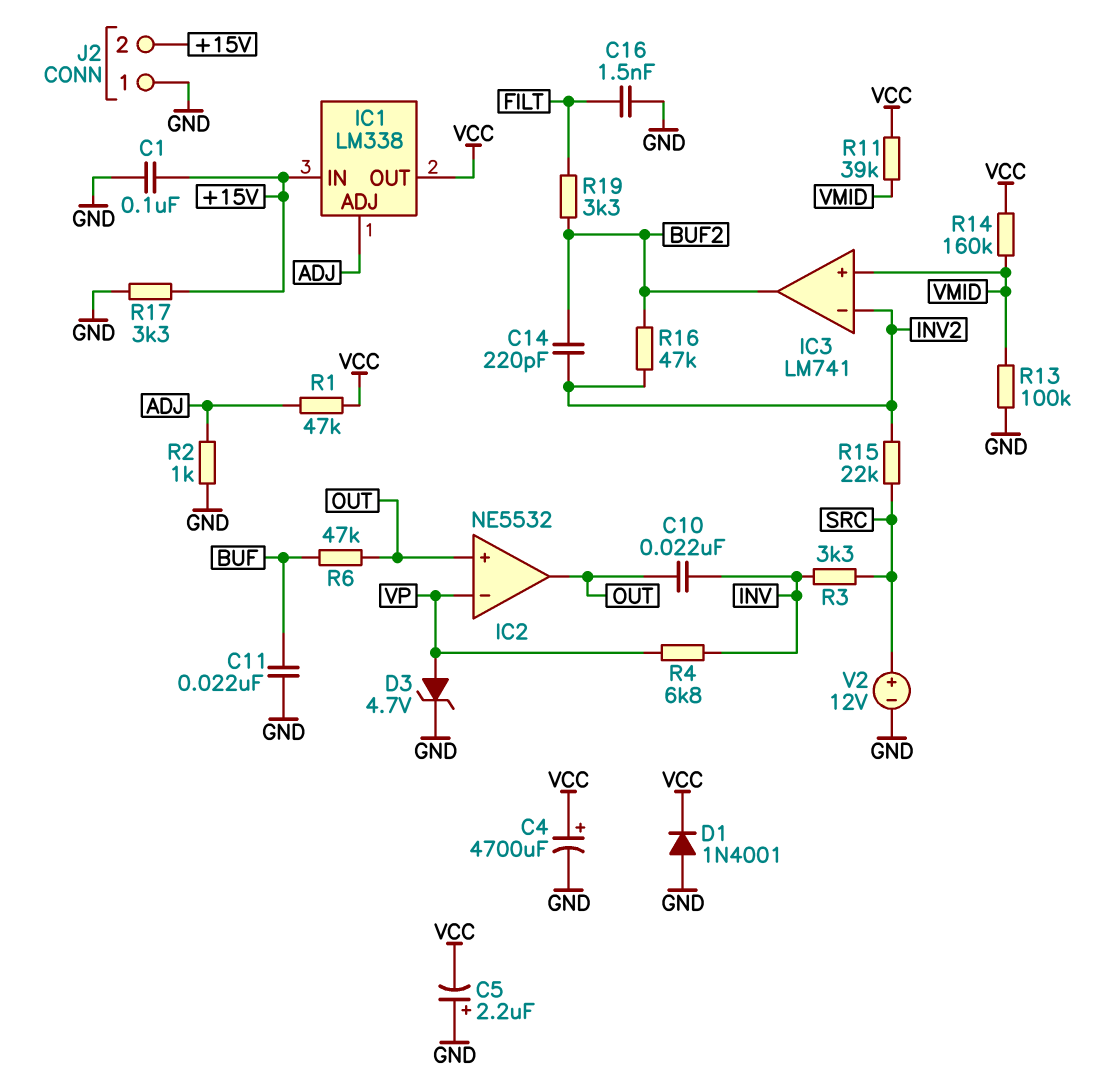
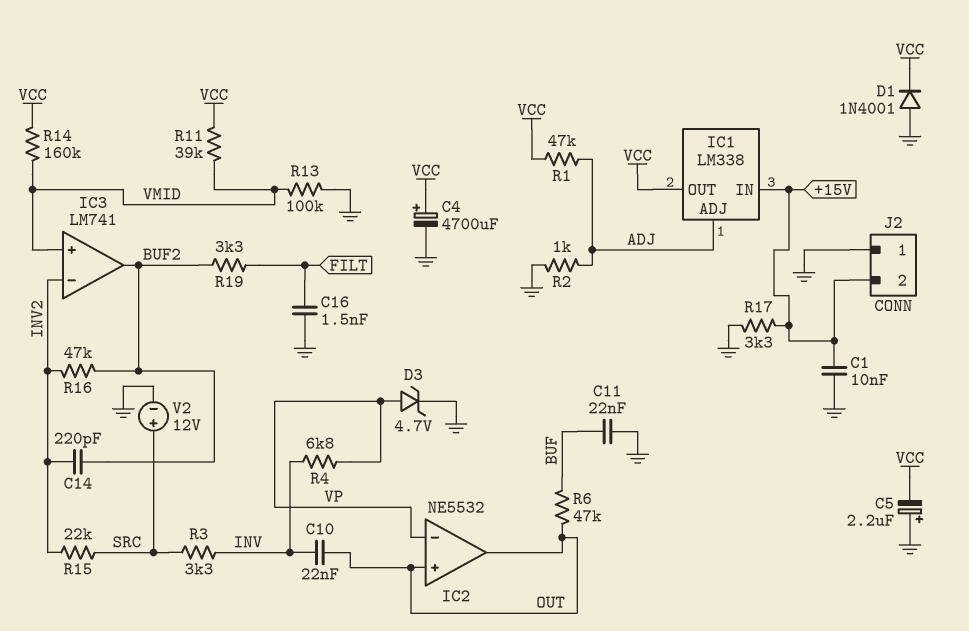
C1: 100nF (+15V, GND) -> 10nF (+15V, GND)

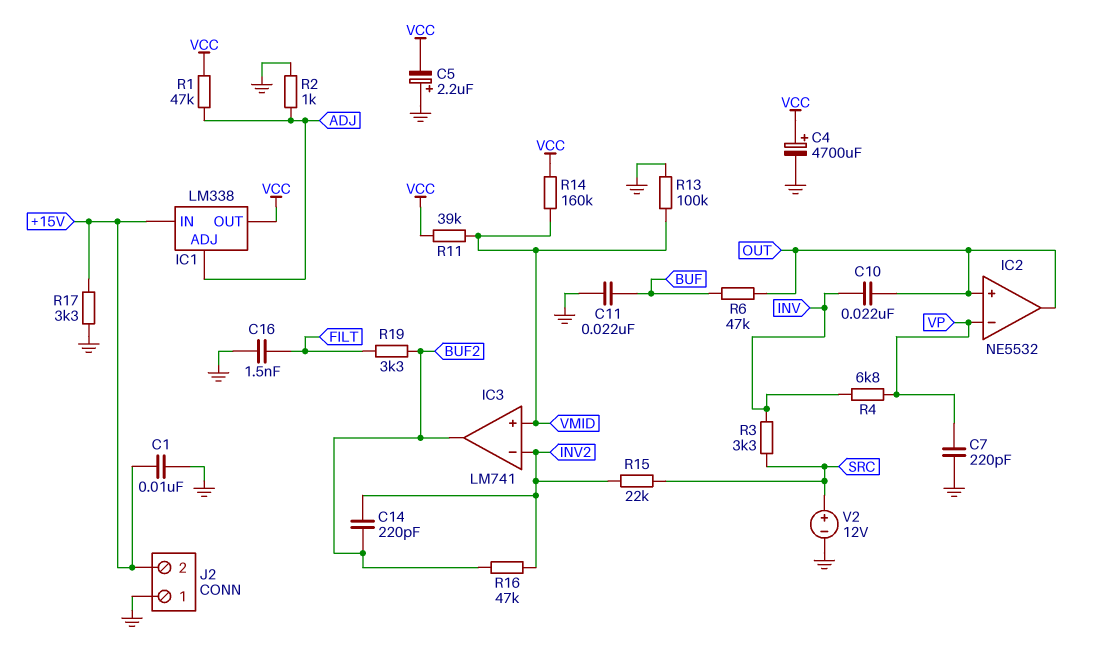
C7: none -> 220pF (GND, VP)
D1: diode 1N4001 (A GND, K VCC) -> none
D3: zener 4.7V (A VP, K GND) -> none

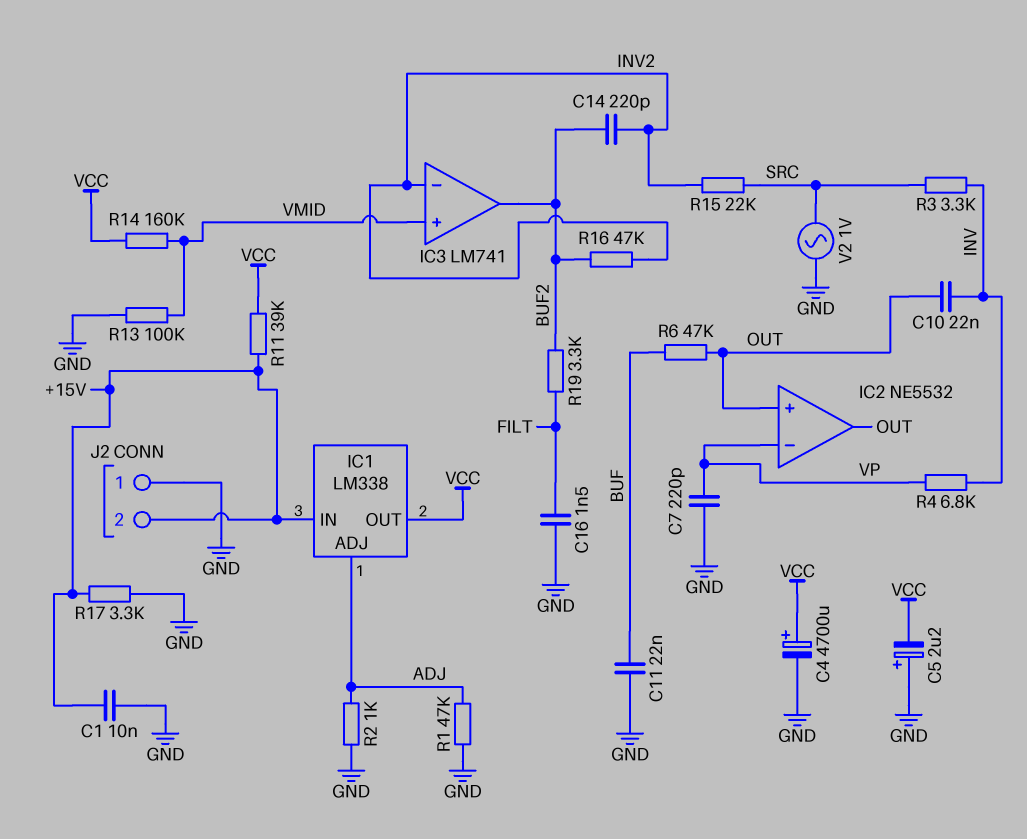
R1: 47k (ADJ, VCC) -> 47k (ADJ, GND)
R11: 39k (VCC, VMID) -> 39k (+15V, VCC)
V2: 12V (plus SRC, minus GND) -> AC 1V (GND, SRC)

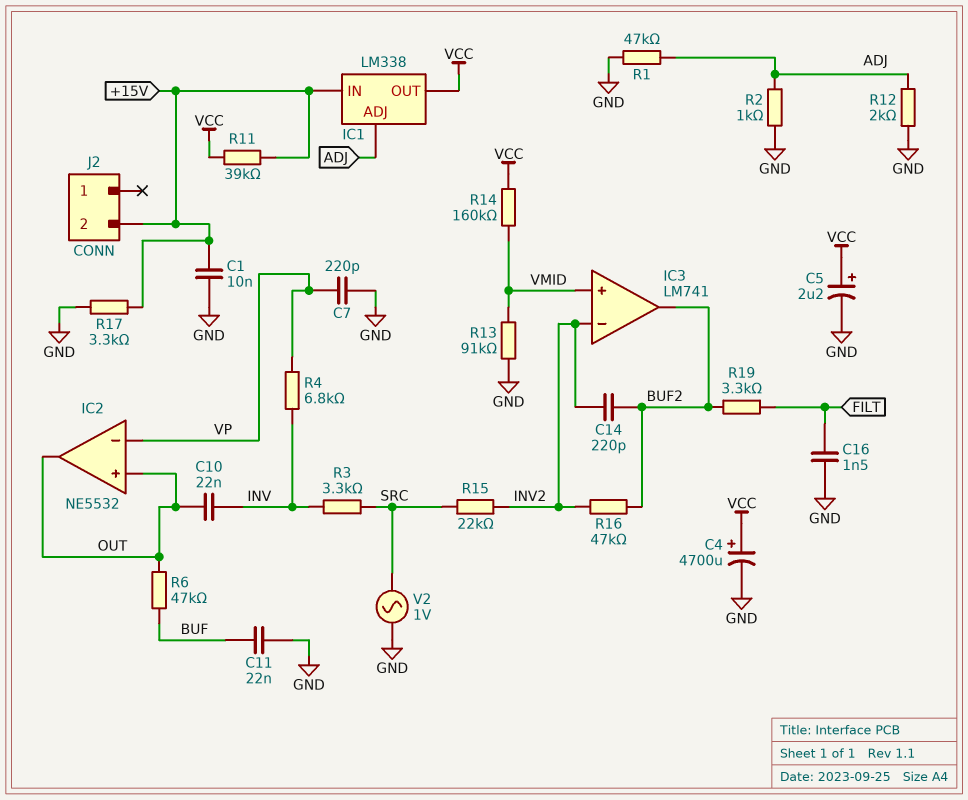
C5: 2.2uF (plus GND, minus VCC) -> 2.2uF (plus VCC, minus GND)
J2 pin 1: GND -> none
R12: none -> 2k (ADJ, GND)
R13: 100k (GND, VMID) -> 91k (GND, VMID)

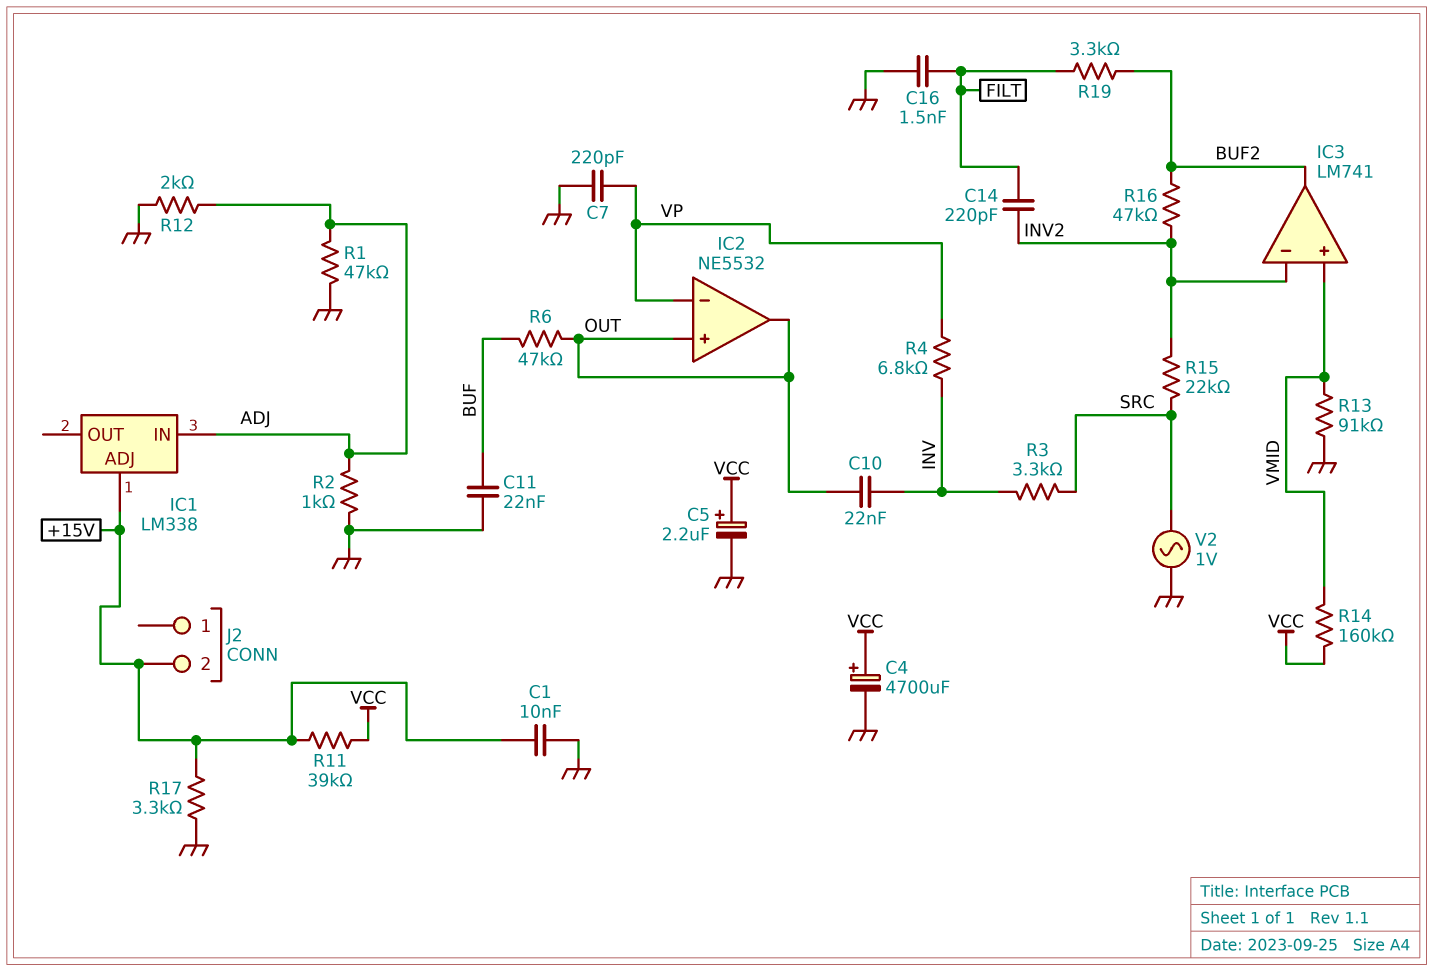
C14: 220pF (BUF2, INV2) -> 220pF (FILT, INV2)
IC1 pin ADJ: ADJ -> +15V
IC1 pin IN: +15V -> ADJ
IC1 pin OUT: VCC -> none

